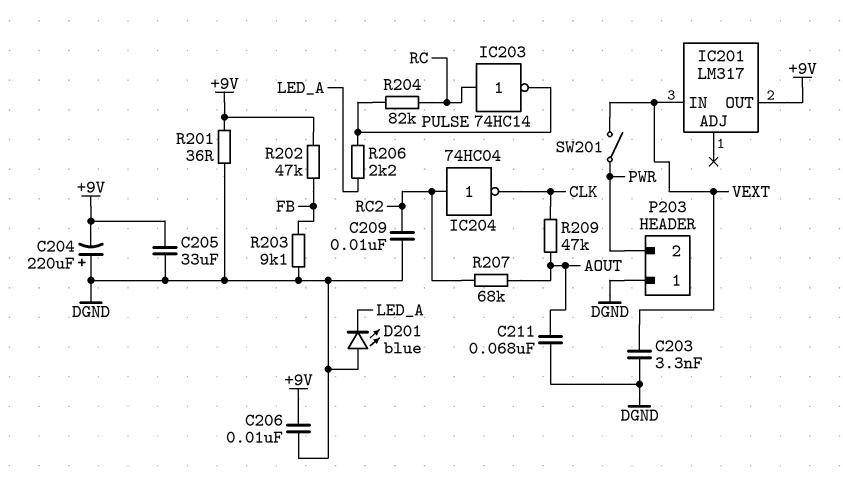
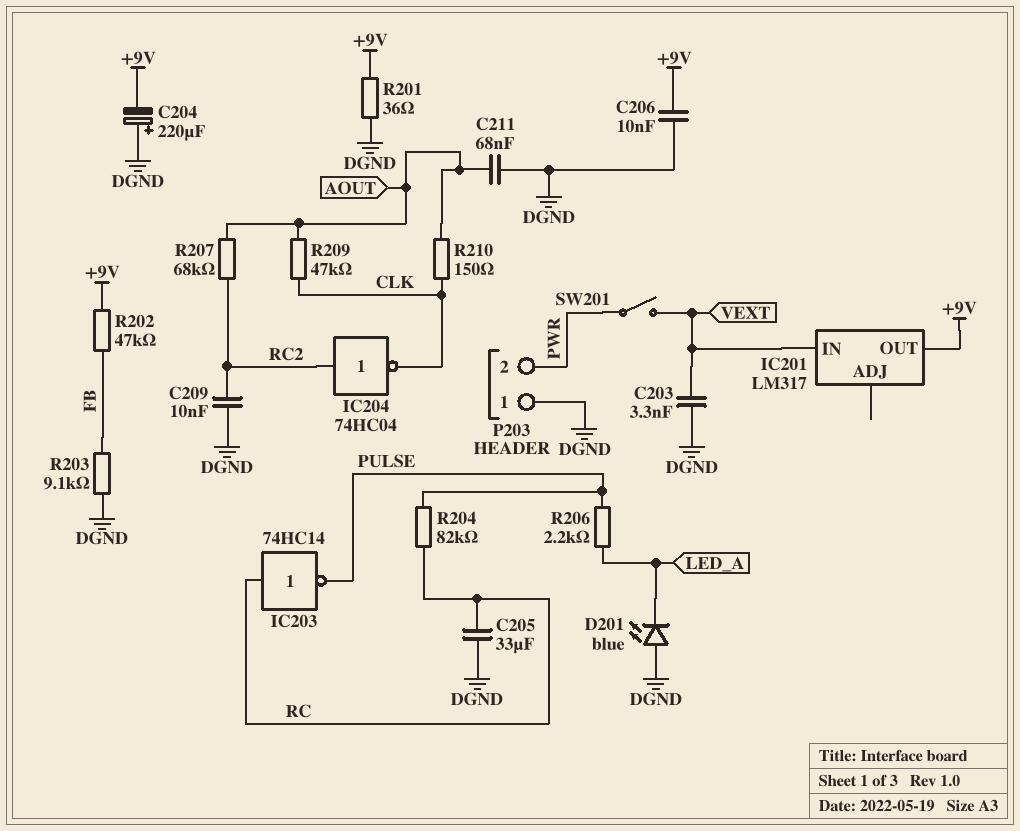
C205: 33uF (+9V, DGND) -> 33uF (DGND, RC)
R210: none -> 150 (AOUT, CLK)

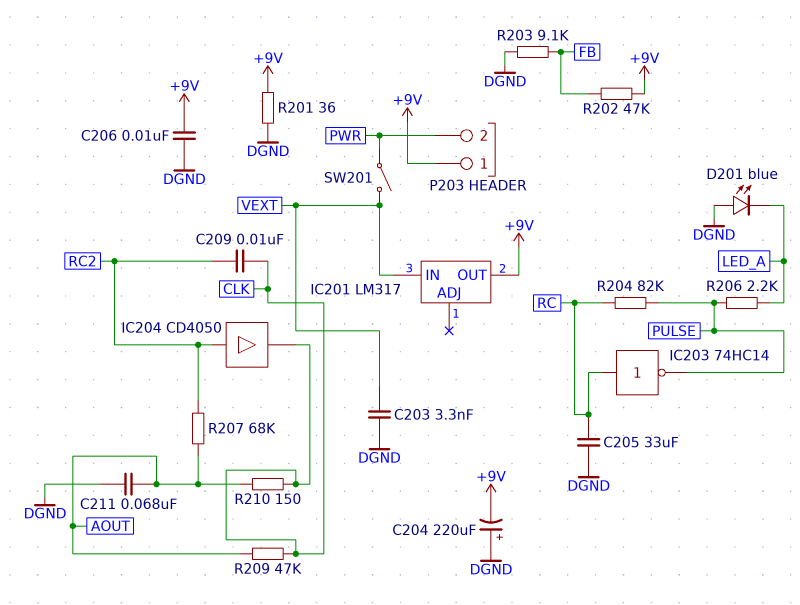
C209: 10nF (DGND, RC2) -> 10nF (CLK, RC2)
IC204: NOT 74HC04 (in RC2, out CLK) -> buffer CD4050 (in RC2, out CLK)
P203 pin 1: DGND -> +9V

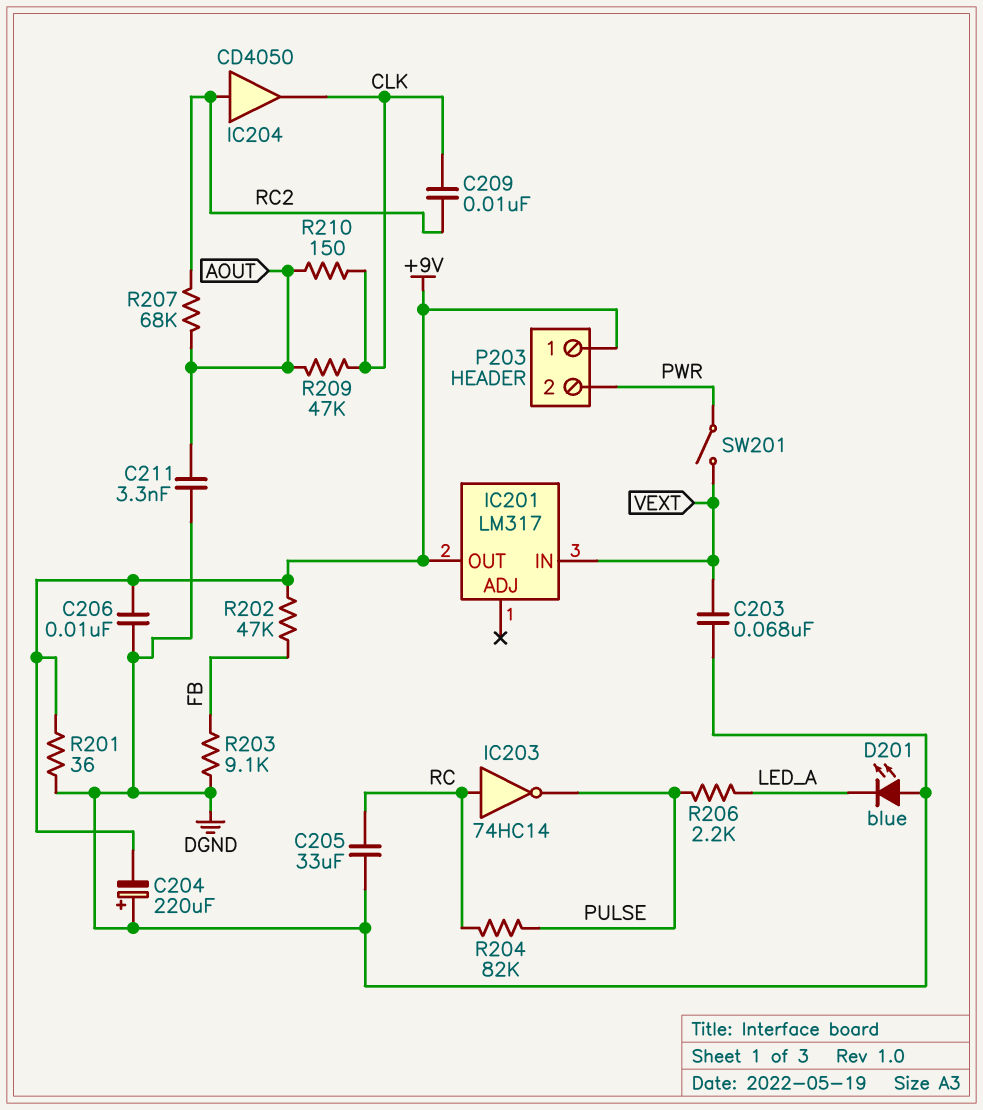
C203: 3.3nF (DGND, VEXT) -> 68nF (DGND, VEXT)
C211: 68nF (AOUT, DGND) -> 3.3nF (AOUT, DGND)

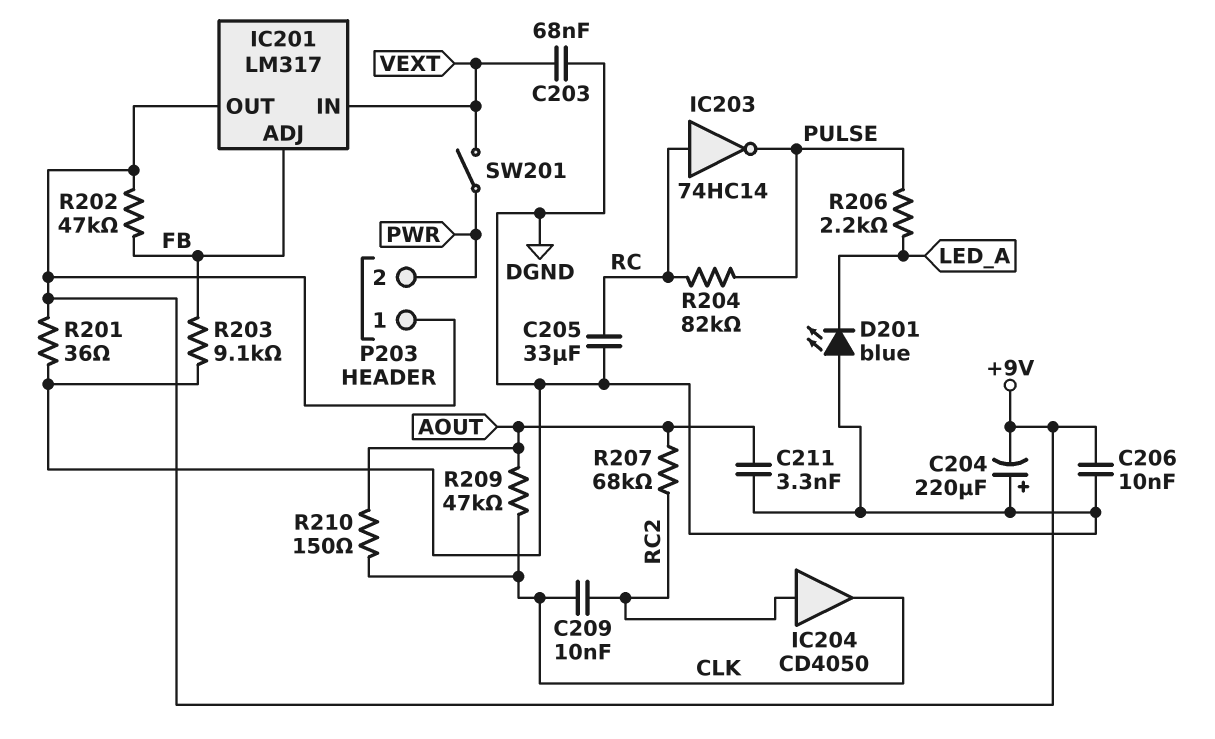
IC201 pin ADJ: none -> FB

